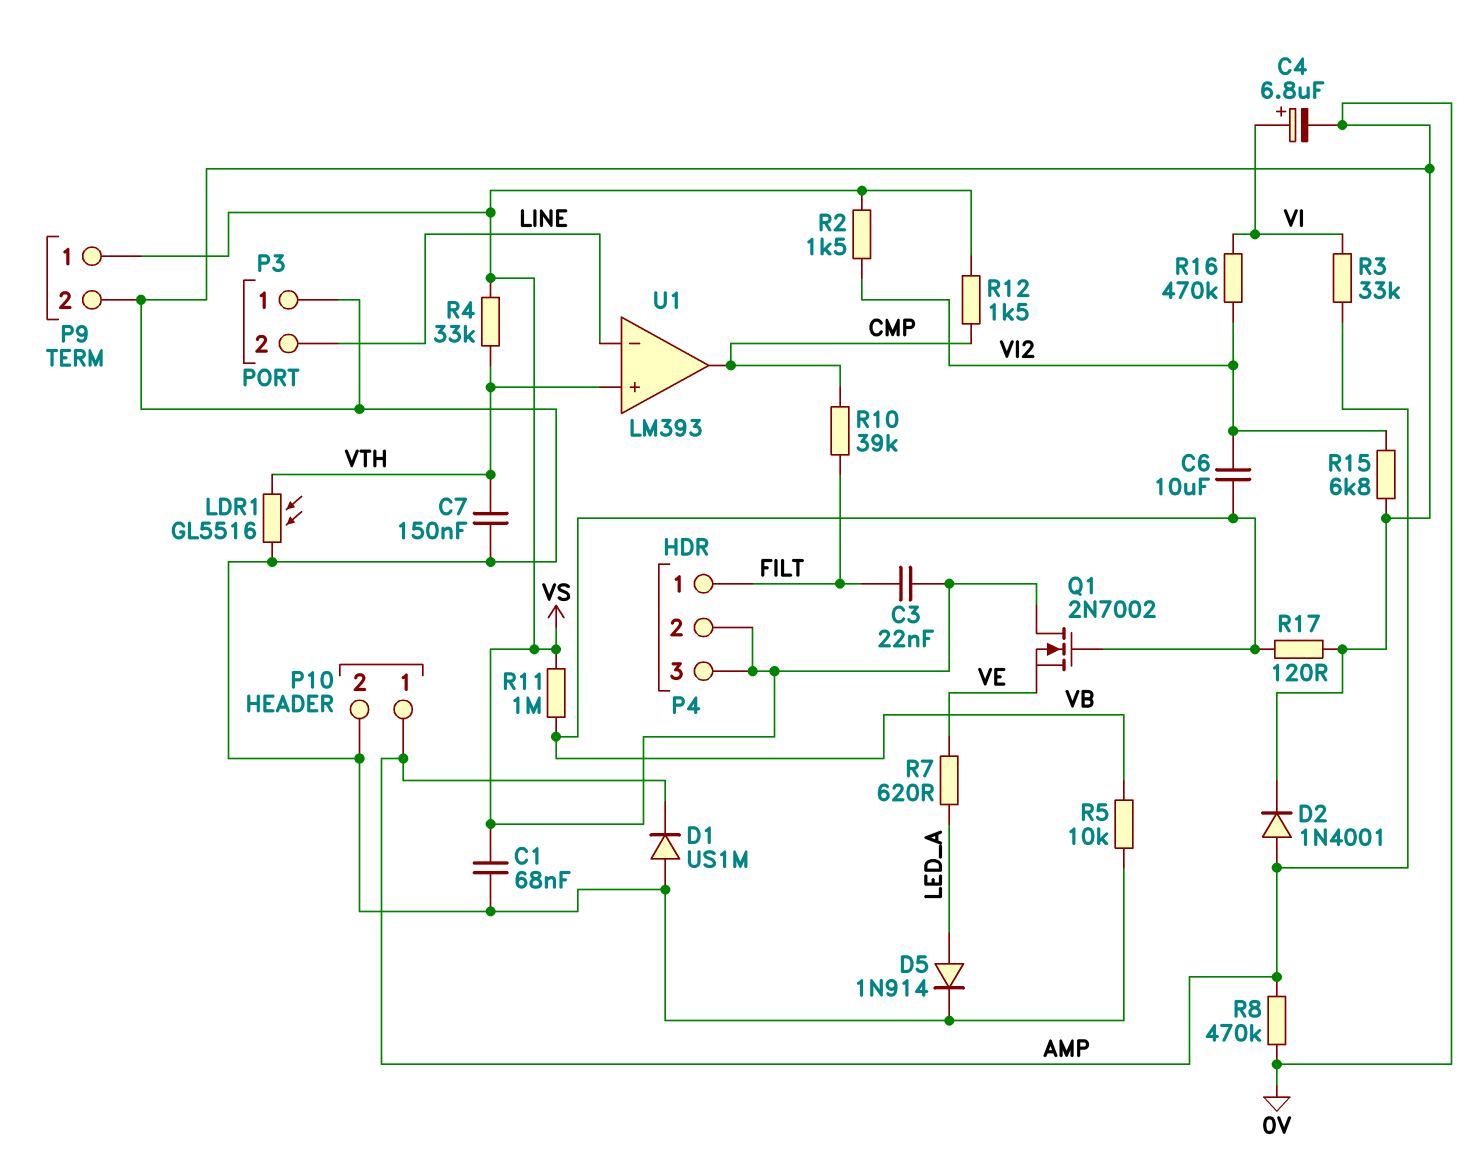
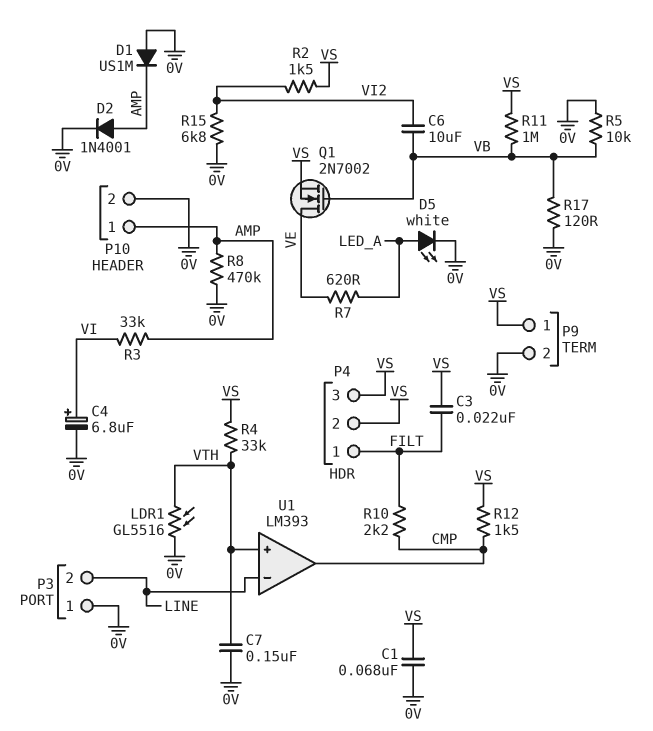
D5: diode 1N914 (A LED_A, K 0V) -> LED white (A LED_A, K 0V)
Q1: NMOS 2N7002 (G VB, D VS, S VE) -> NMOS 2N7002 (G VB, D VE, S VS)
R10: 39k (CMP, FILT) -> 2.2k (CMP, FILT)
R16: 470k (VI, VI2) -> none

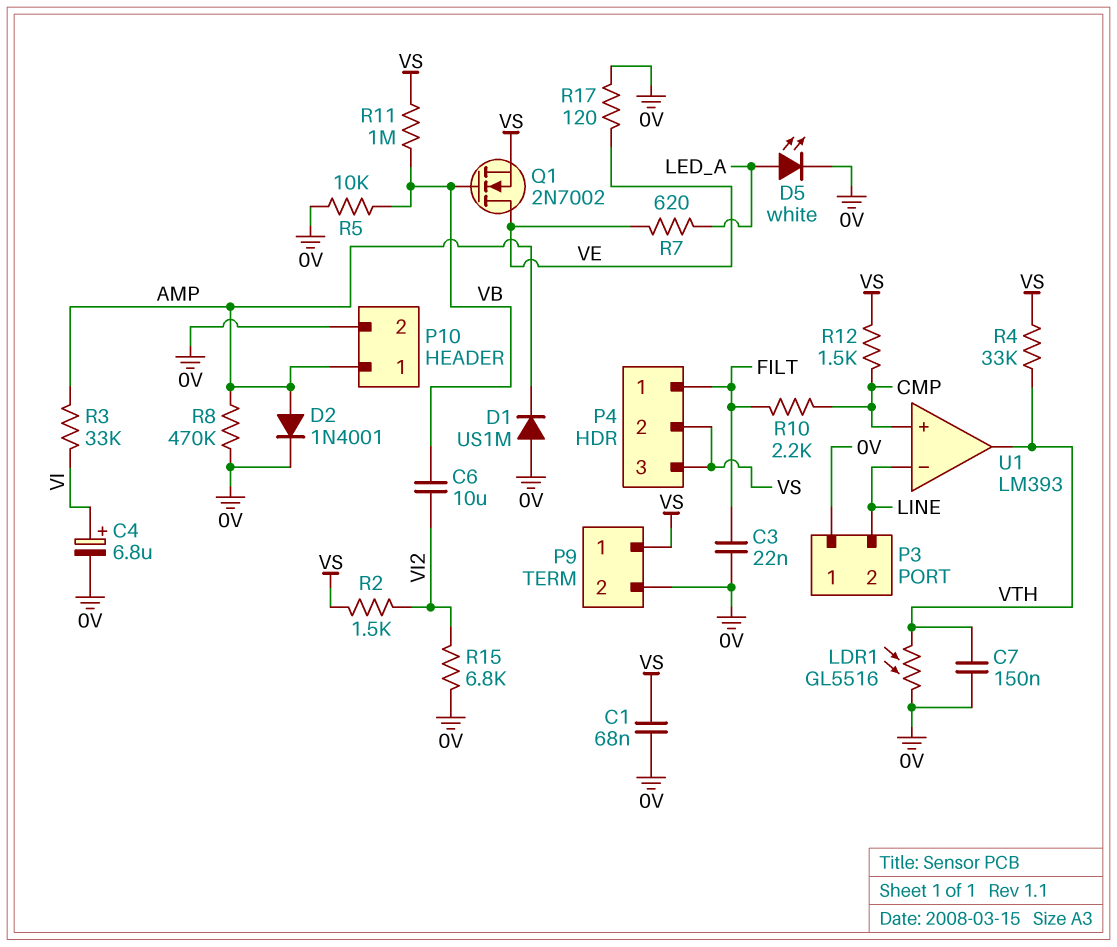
C3: 22nF (FILT, VS) -> 22nF (0V, FILT)
R17: 120 (0V, VB) -> 120 (0V, VE)
U1 pin in+: VTH -> CMP
U1 pin out: CMP -> VTH

